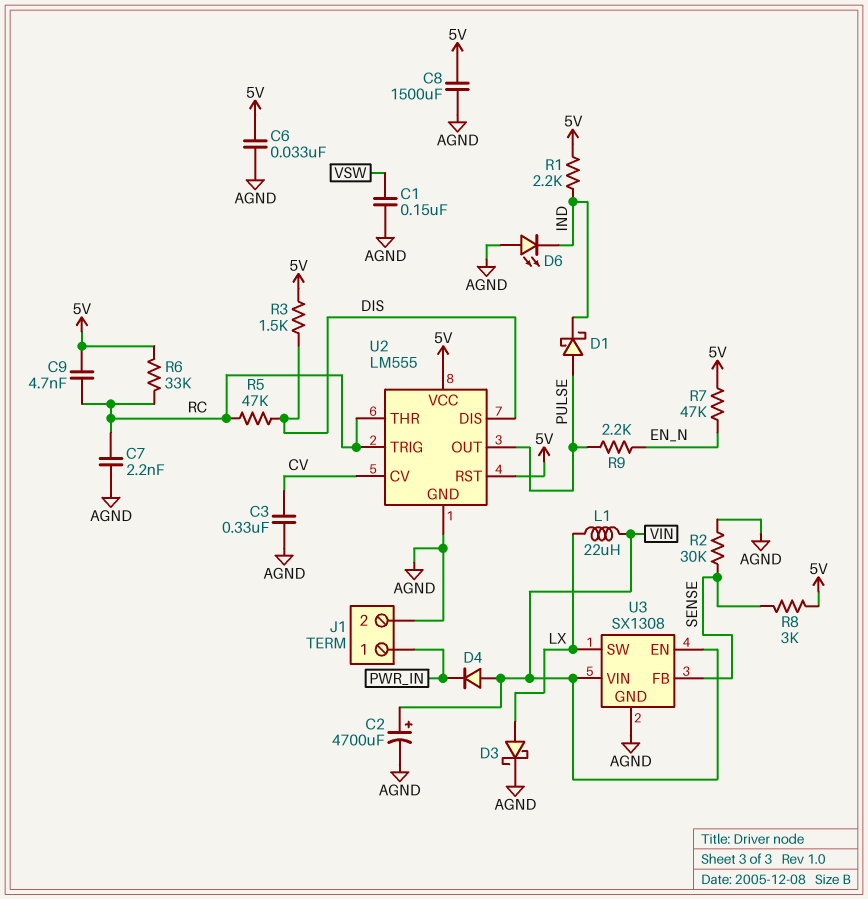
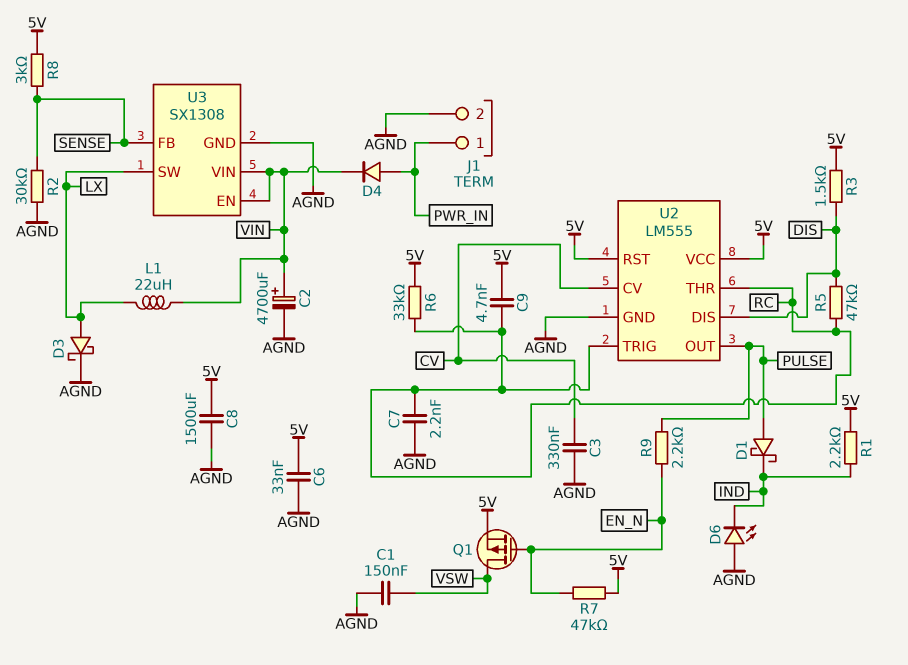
D4: diode (A VIN, K PWR_IN) -> diode (A PWR_IN, K VIN)
Q1: none -> PMOS (G EN_N, D VSW, S 5V)

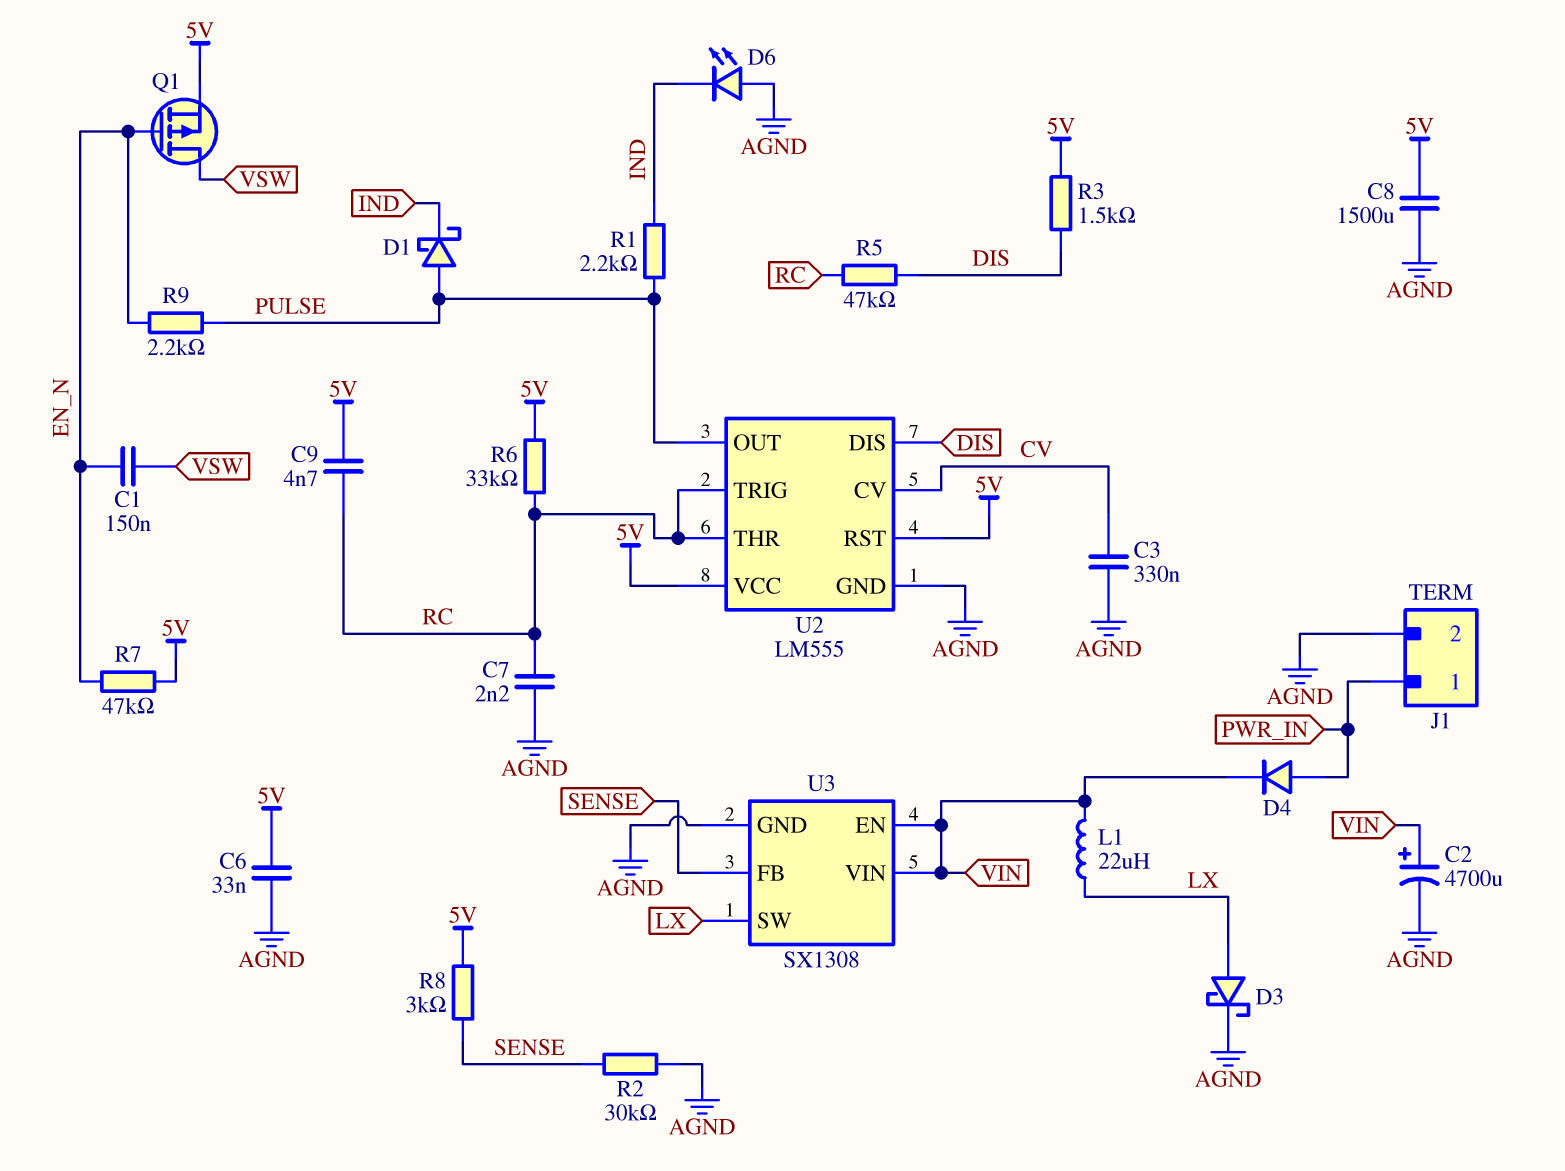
C1: 150nF (AGND, VSW) -> 150nF (EN_N, VSW)
R1: 2.2k (5V, IND) -> 2.2k (IND, PULSE)

